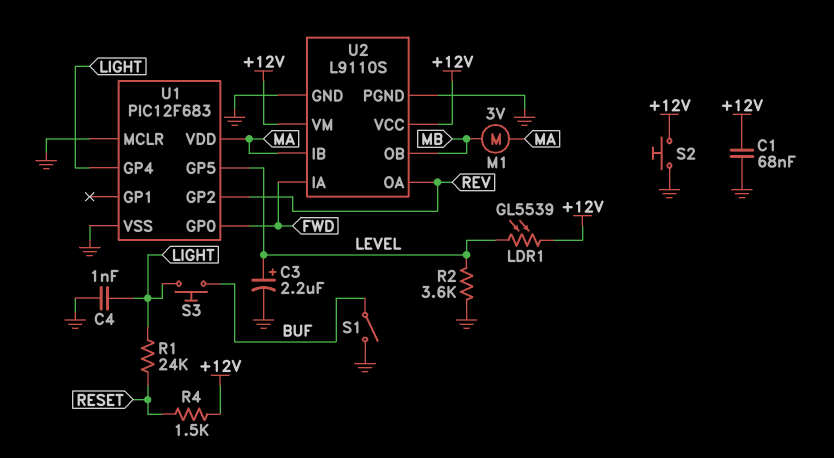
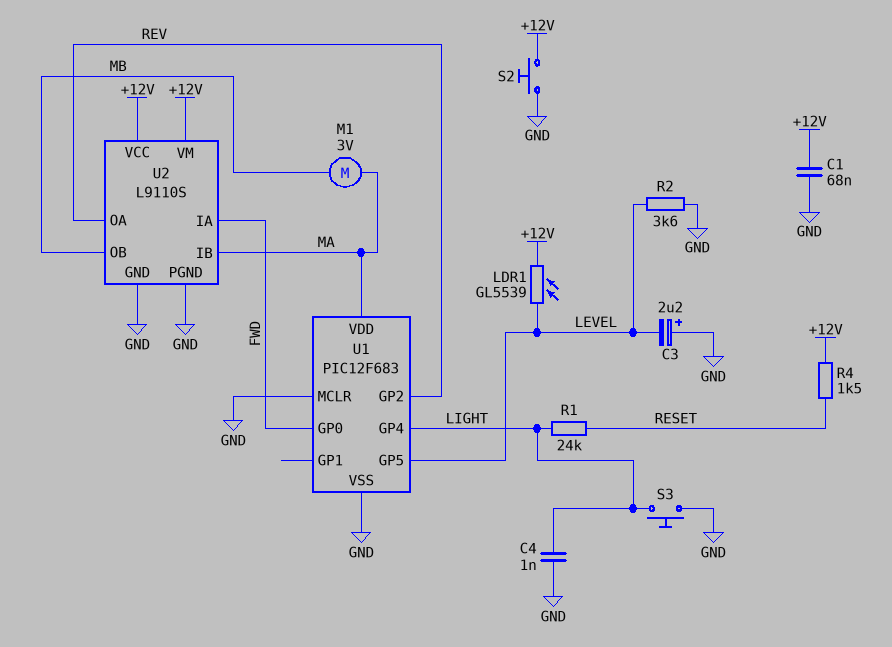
C3: 2.2uF (plus LEVEL, minus GND) -> 2.2uF (plus GND, minus LEVEL)
S1: switch (BUF, GND) -> none
S3: button (BUF, LIGHT) -> button (GND, LIGHT)

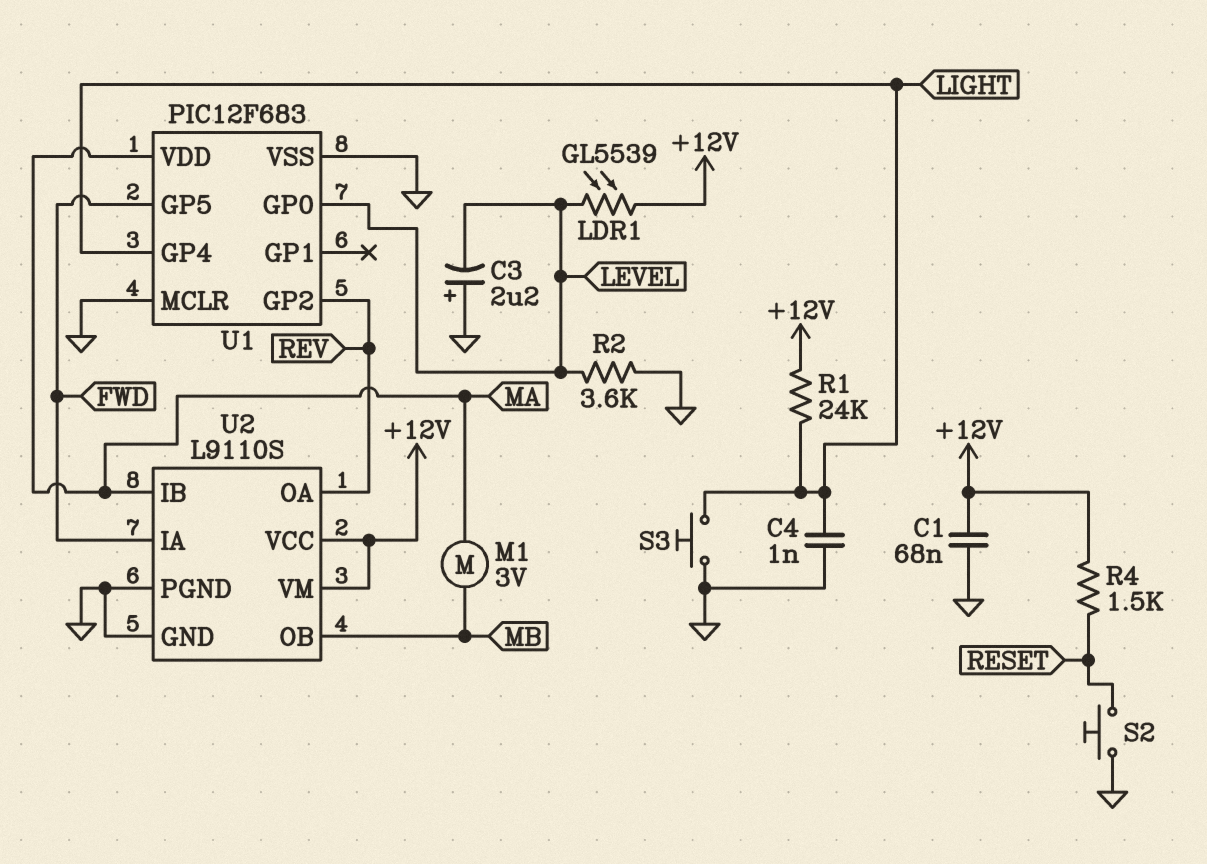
R1: 24k (LIGHT, RESET) -> 24k (+12V, LIGHT)
S2: button (+12V, GND) -> button (GND, RESET)
U1 pin GP0: FWD -> LEVEL
U1 pin GP5: LEVEL -> FWD

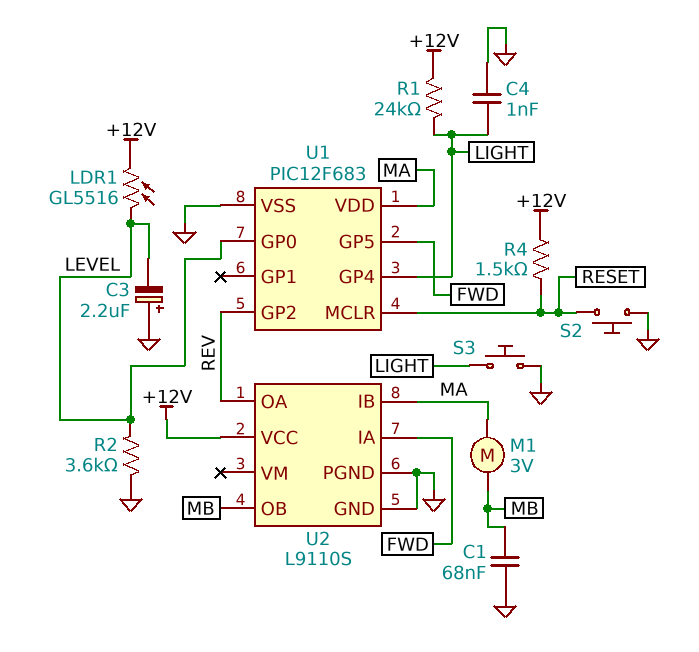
C1: 68nF (+12V, GND) -> 68nF (GND, MB)
LDR1: GL5539 (+12V, LEVEL) -> GL5516 (+12V, LEVEL)
U1 pin MCLR: GND -> RESET
U2 pin VM: +12V -> none

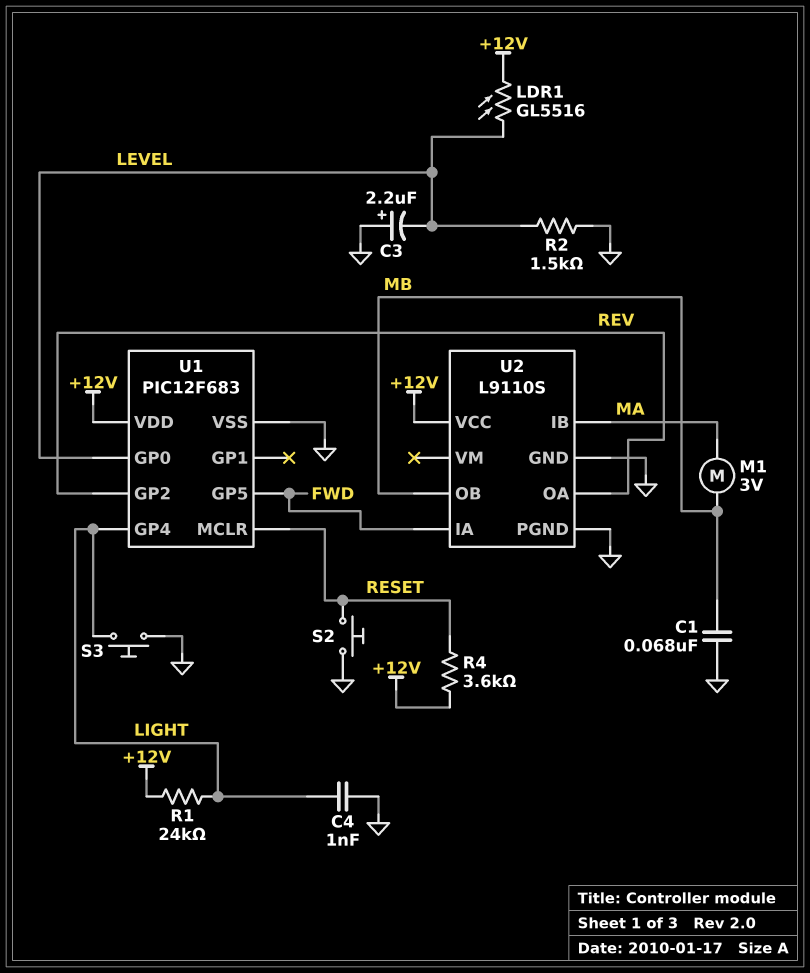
R2: 3.6k (GND, LEVEL) -> 1.5k (GND, LEVEL)
R4: 1.5k (+12V, RESET) -> 3.6k (+12V, RESET)
U1 pin VDD: MA -> +12V

